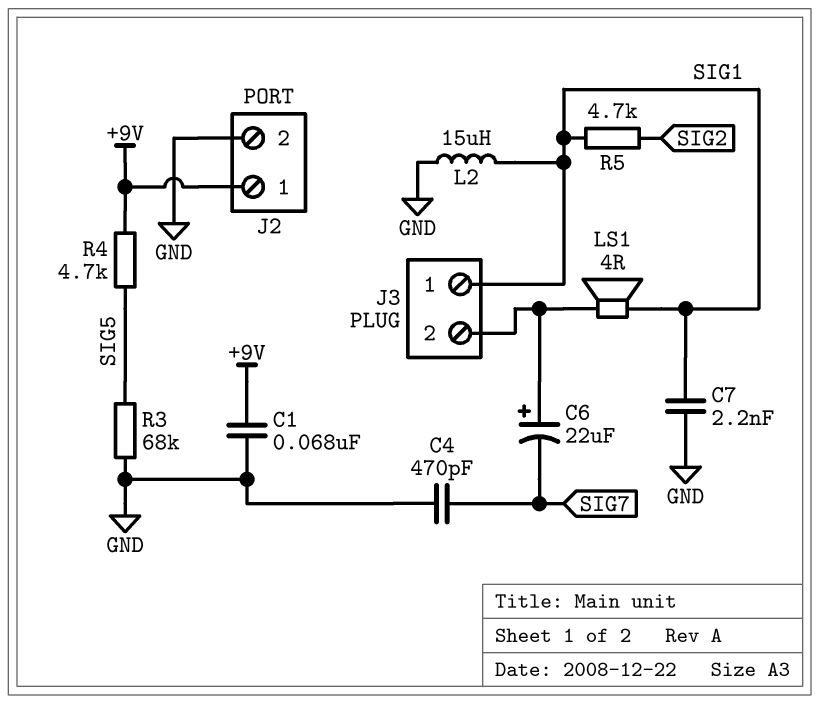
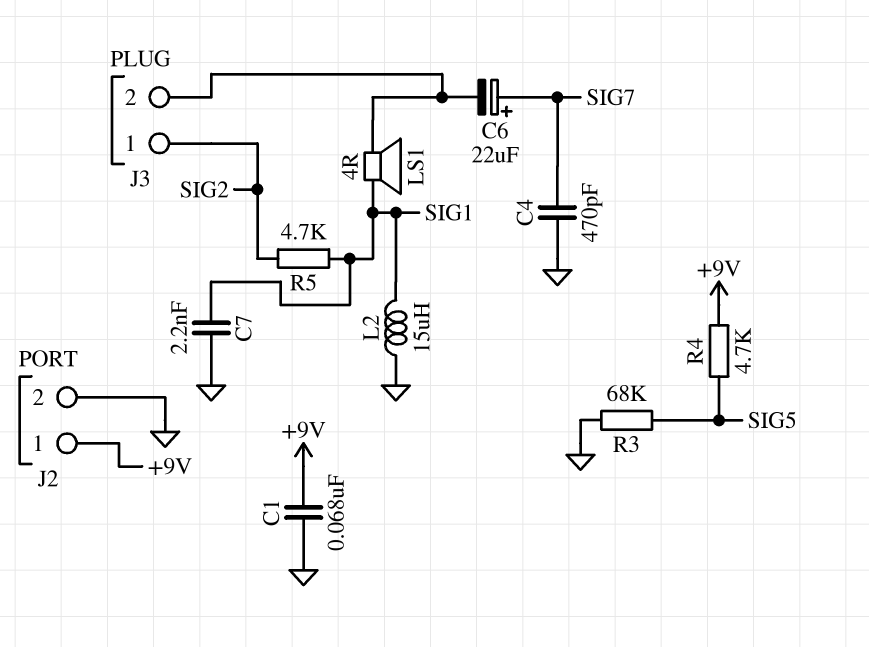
C6: 22uF (plus J3/2, minus SIG7) -> 22uF (plus SIG7, minus J3/2)
J3 pin 1: SIG1 -> SIG2

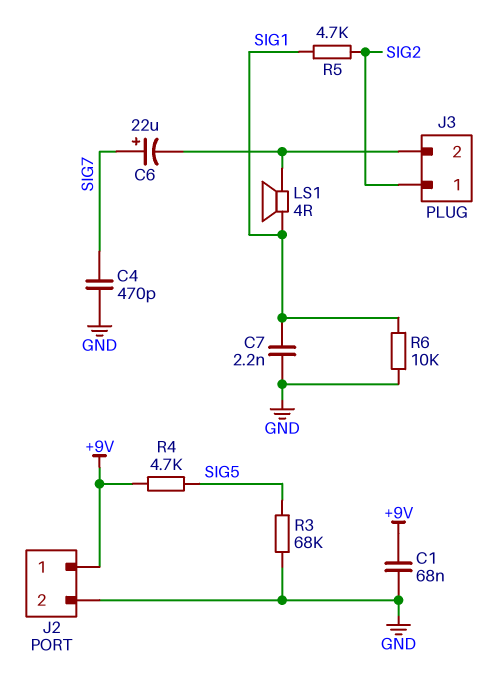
L2: 15uH (GND, SIG1) -> none
R6: none -> 10k (GND, SIG1)

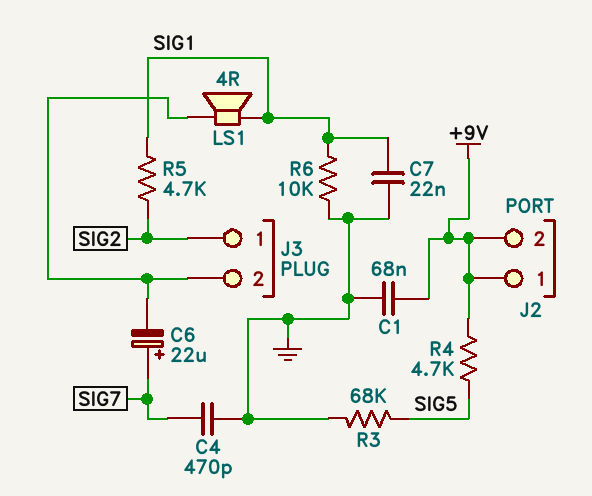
C7: 2.2nF (GND, SIG1) -> 22nF (GND, SIG1)
J2 pin 2: GND -> +9V

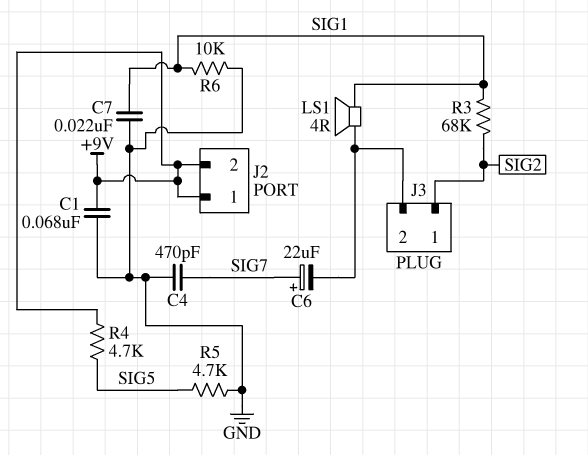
R3: 68k (GND, SIG5) -> 68k (SIG1, SIG2)
R5: 4.7k (SIG1, SIG2) -> 4.7k (GND, SIG5)

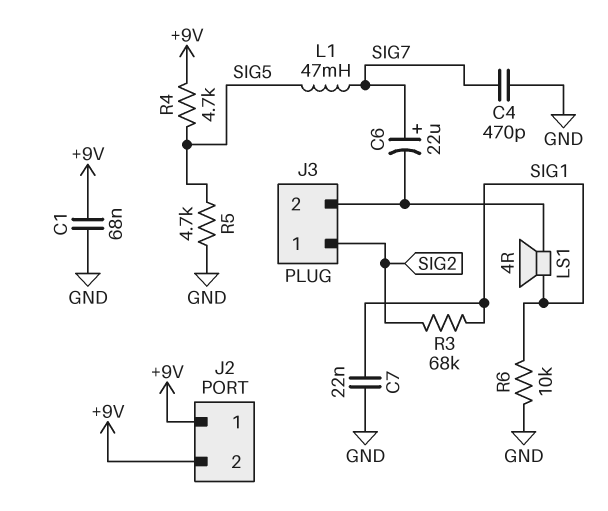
L1: none -> 47mH (SIG5, SIG7)

